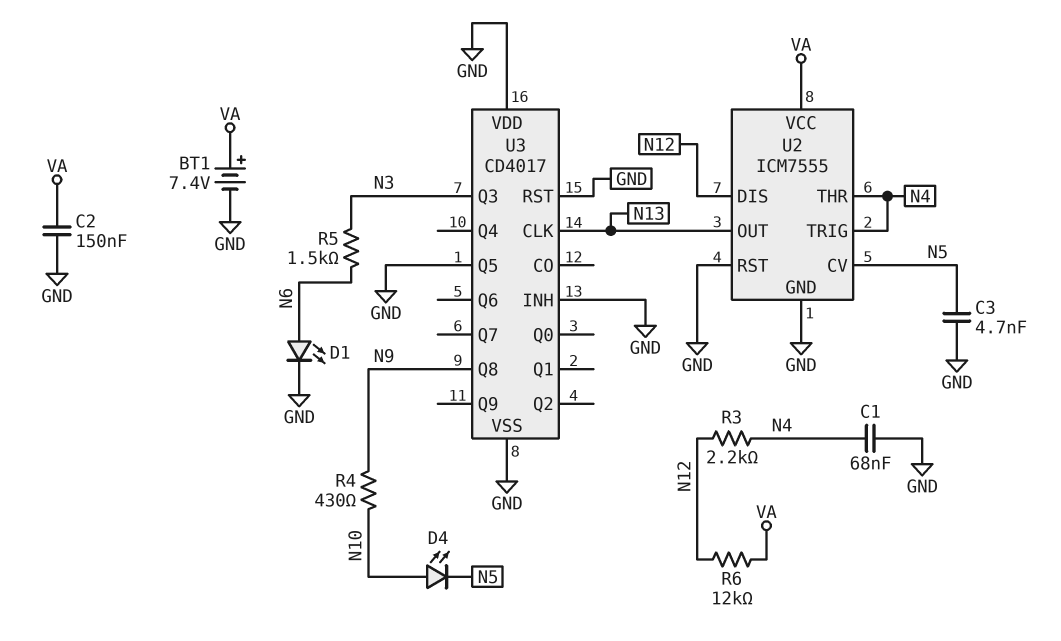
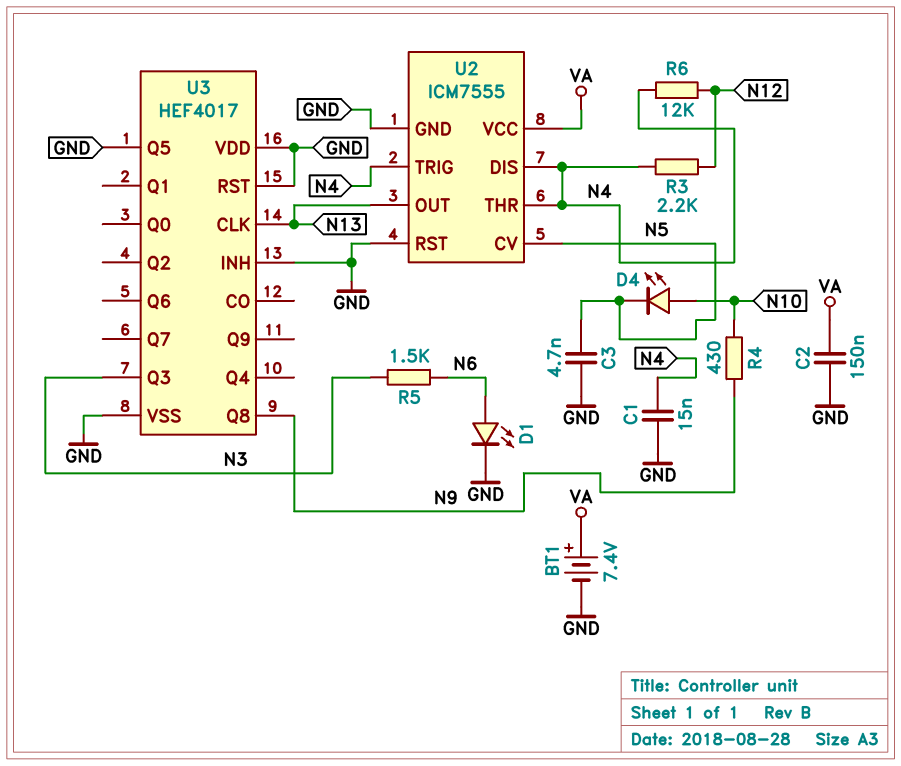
C1: 68nF (GND, N4) -> 15nF (GND, N4)
R6: 12k (N12, VA) -> 12k (N4, N12)
U2 pin DIS: N12 -> N4
U3: CD4017 -> HEF4017

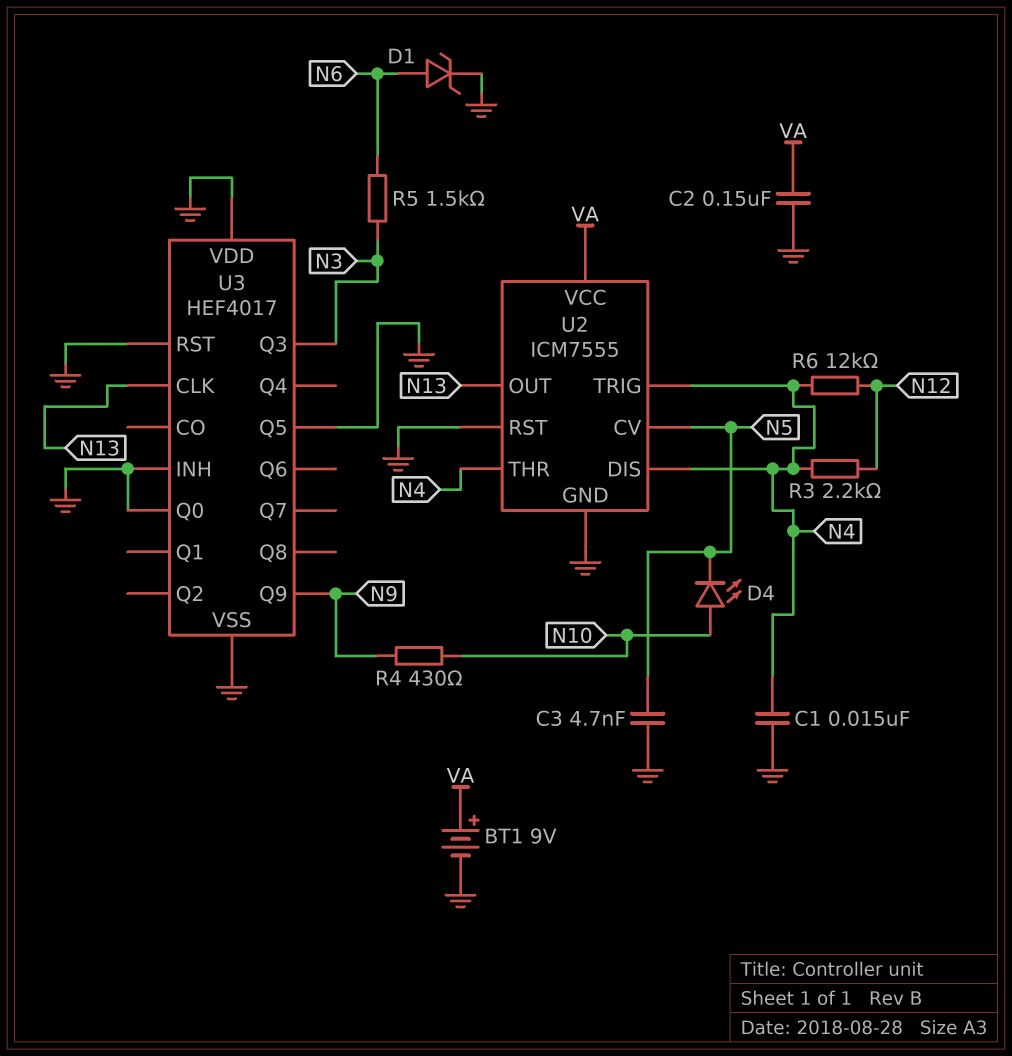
BT1: 7.4V (plus VA, minus GND) -> 9V (plus VA, minus GND)
D1: LED (A N6, K GND) -> zener (A N6, K GND)
U3 pin Q0: none -> GND
U3 pin Q8: N9 -> none
U3 pin Q9: none -> N9

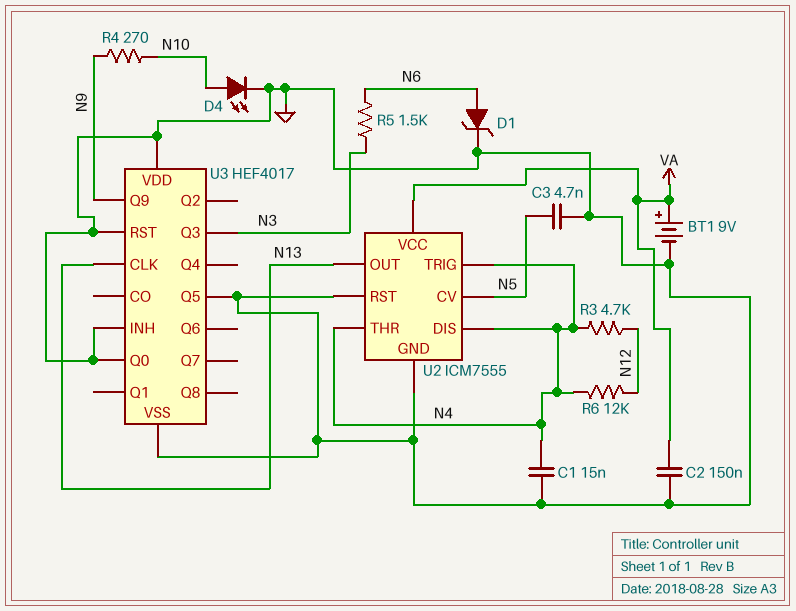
D4: LED (A N10, K N5) -> LED (A N10, K GND)
R3: 2.2k (N4, N12) -> 4.7k (N4, N12)
R4: 430 (N9, N10) -> 270 (N9, N10)

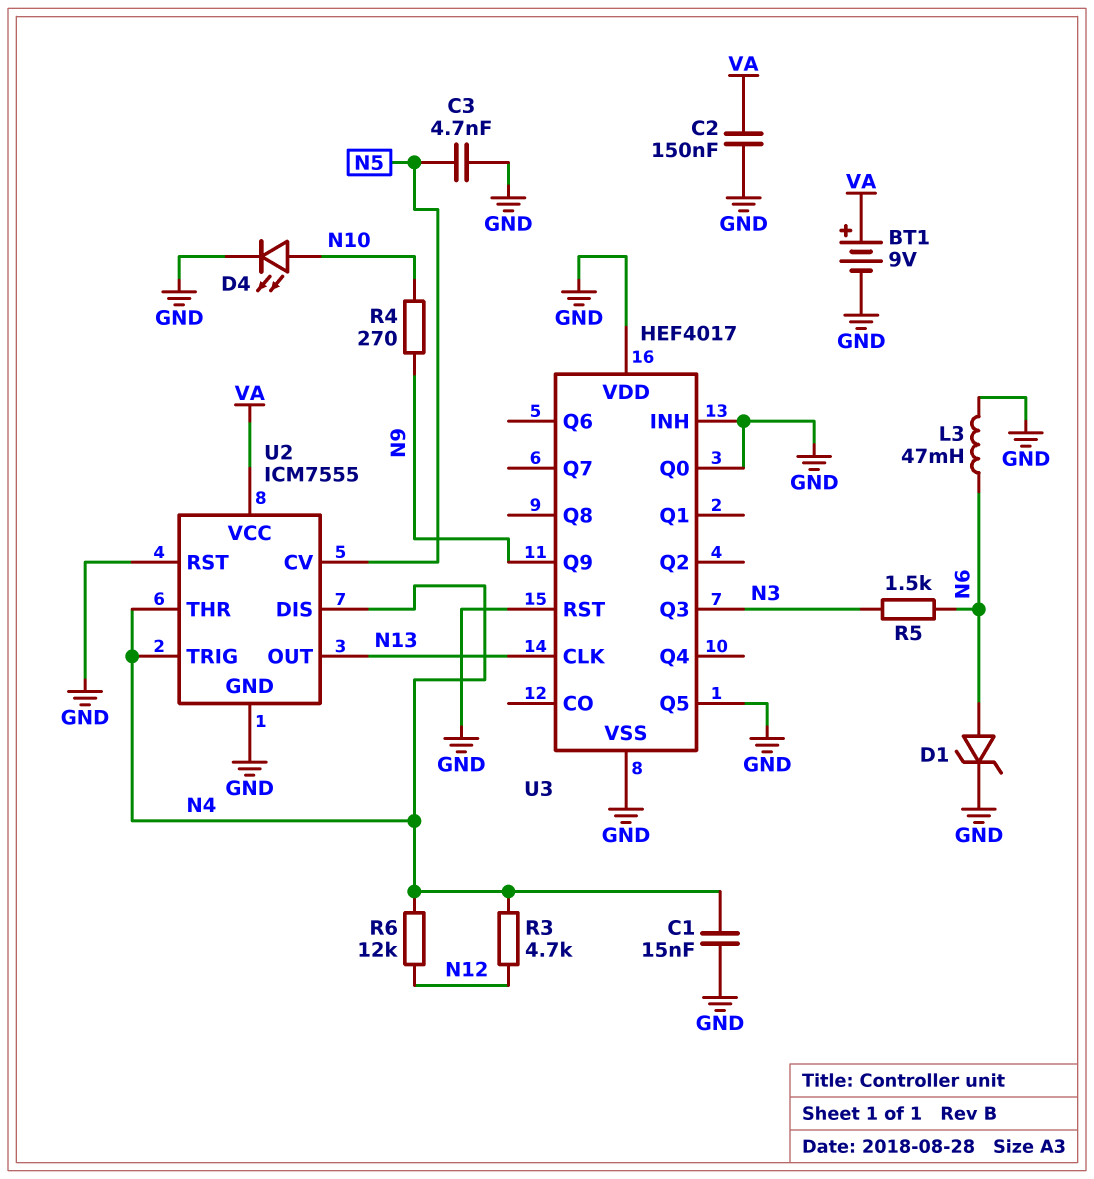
L3: none -> 47mH (GND, N6)

